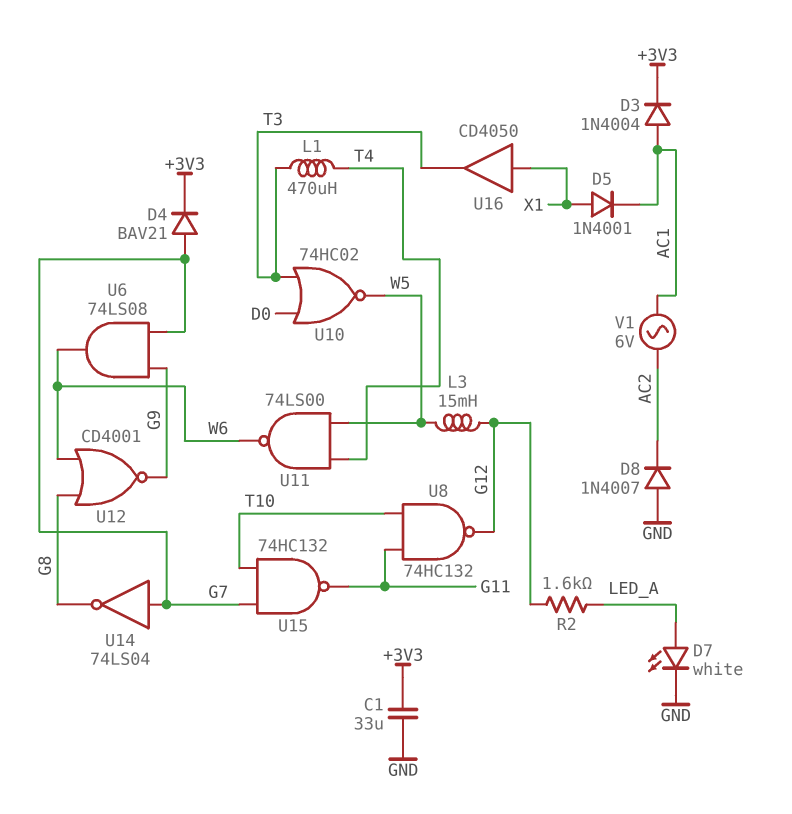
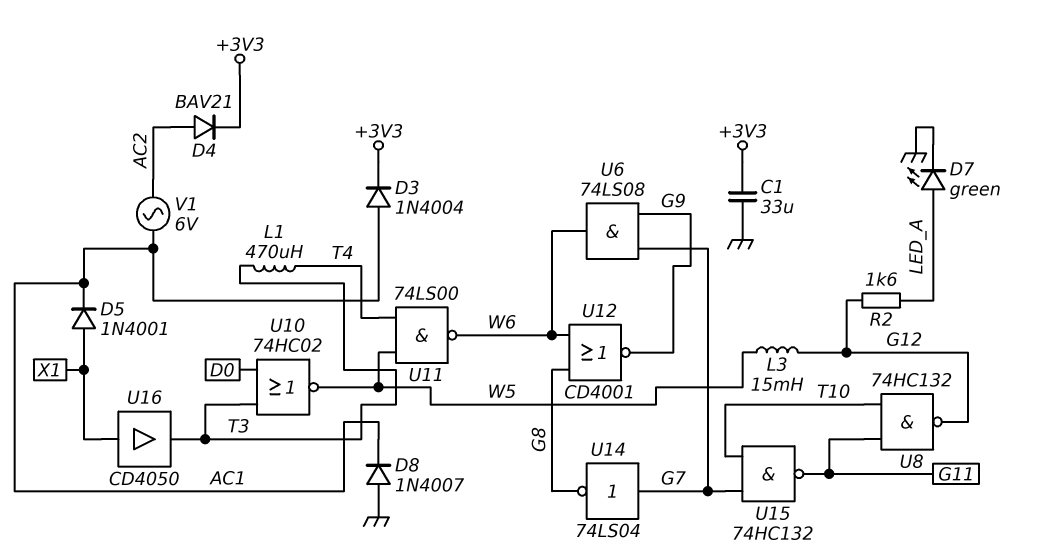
D4: diode BAV21 (A G7, K +3V3) -> diode BAV21 (A AC2, K +3V3)
D7: LED white (A LED_A, K GND) -> LED green (A LED_A, K GND)
D8: diode 1N4007 (A GND, K AC2) -> diode 1N4007 (A GND, K AC1)

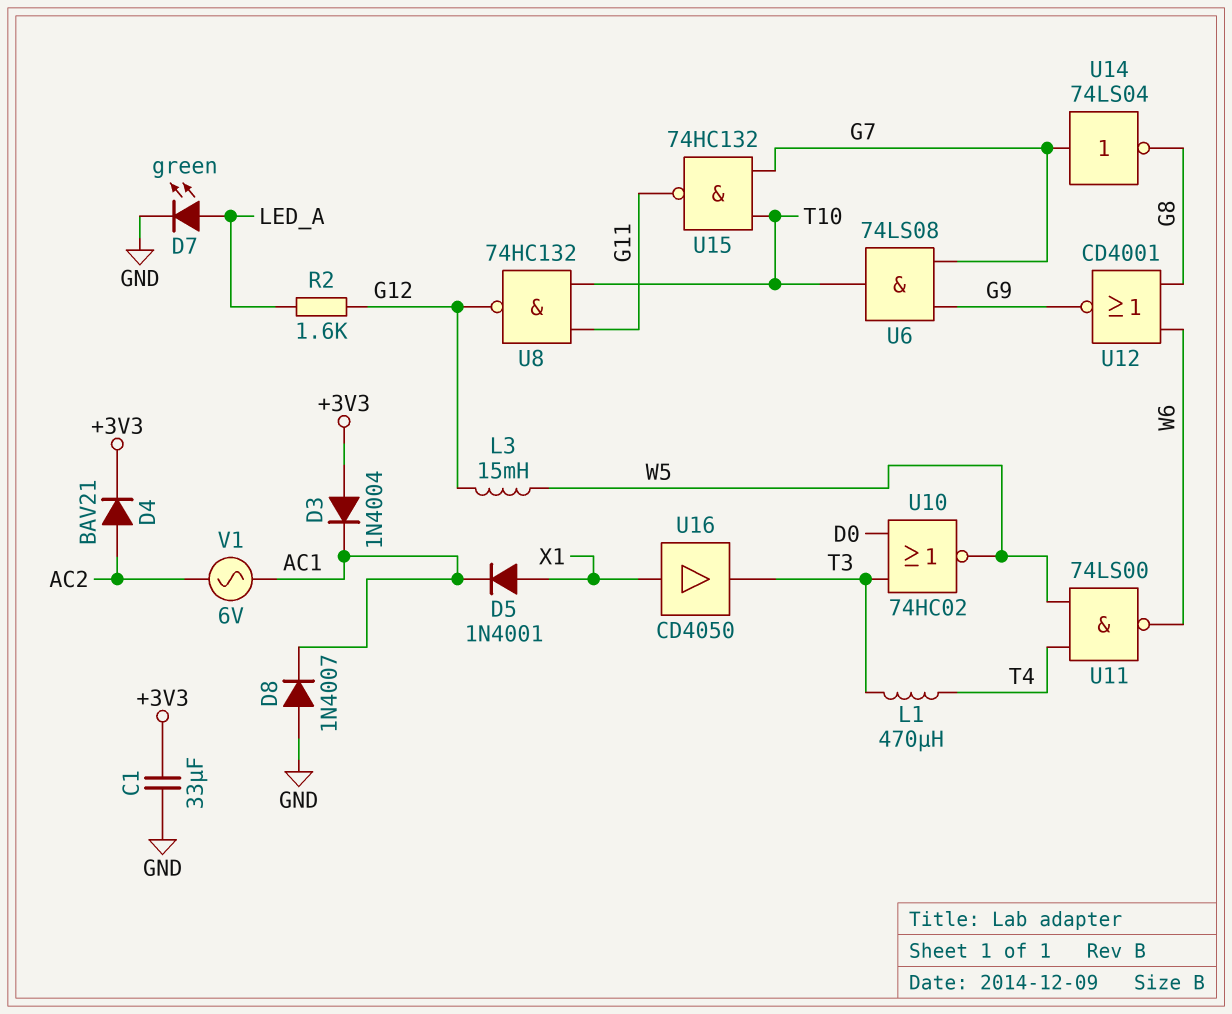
D3: diode 1N4004 (A AC1, K +3V3) -> diode 1N4004 (A +3V3, K AC1)
U6: AND 74LS08 (in G7, in G9, out W6) -> AND 74LS08 (in G7, in G9, out T10)

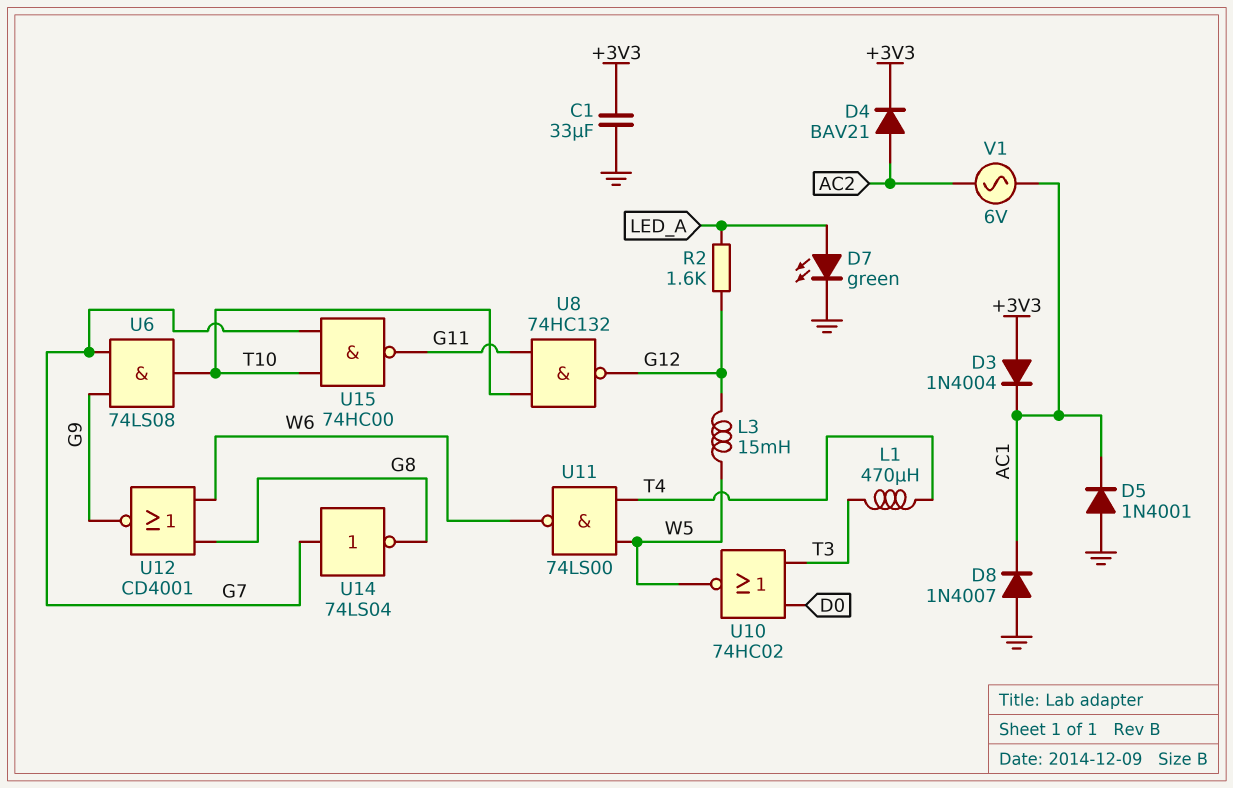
D5: diode 1N4001 (A X1, K AC1) -> diode 1N4001 (A GND, K AC1)
U15: NAND 74HC132 (in G7, in T10, out G11) -> NAND 74HC00 (in G7, in T10, out G11)
U16: buffer CD4050 (in X1, out T3) -> none

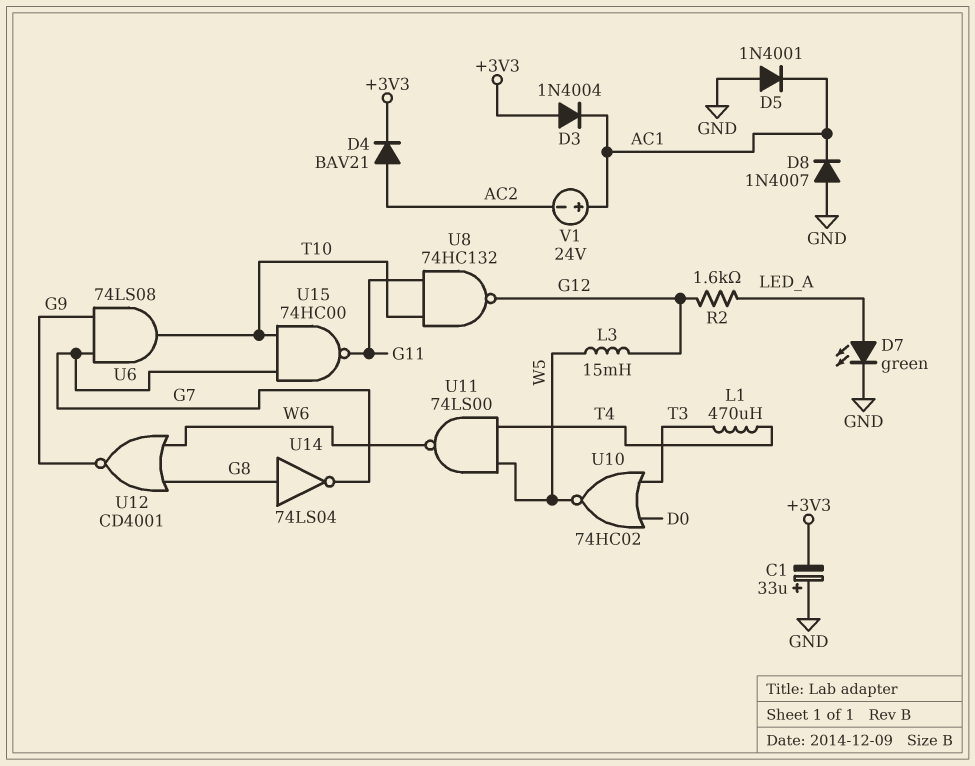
C1: 33uF (+3V3, GND) -> 33uF (plus GND, minus +3V3)
U14: NOT 74LS04 (in G7, out G8) -> NOT 74LS04 (in G8, out G7)
V1: AC 6V (AC1, AC2) -> 24V (plus AC1, minus AC2)

